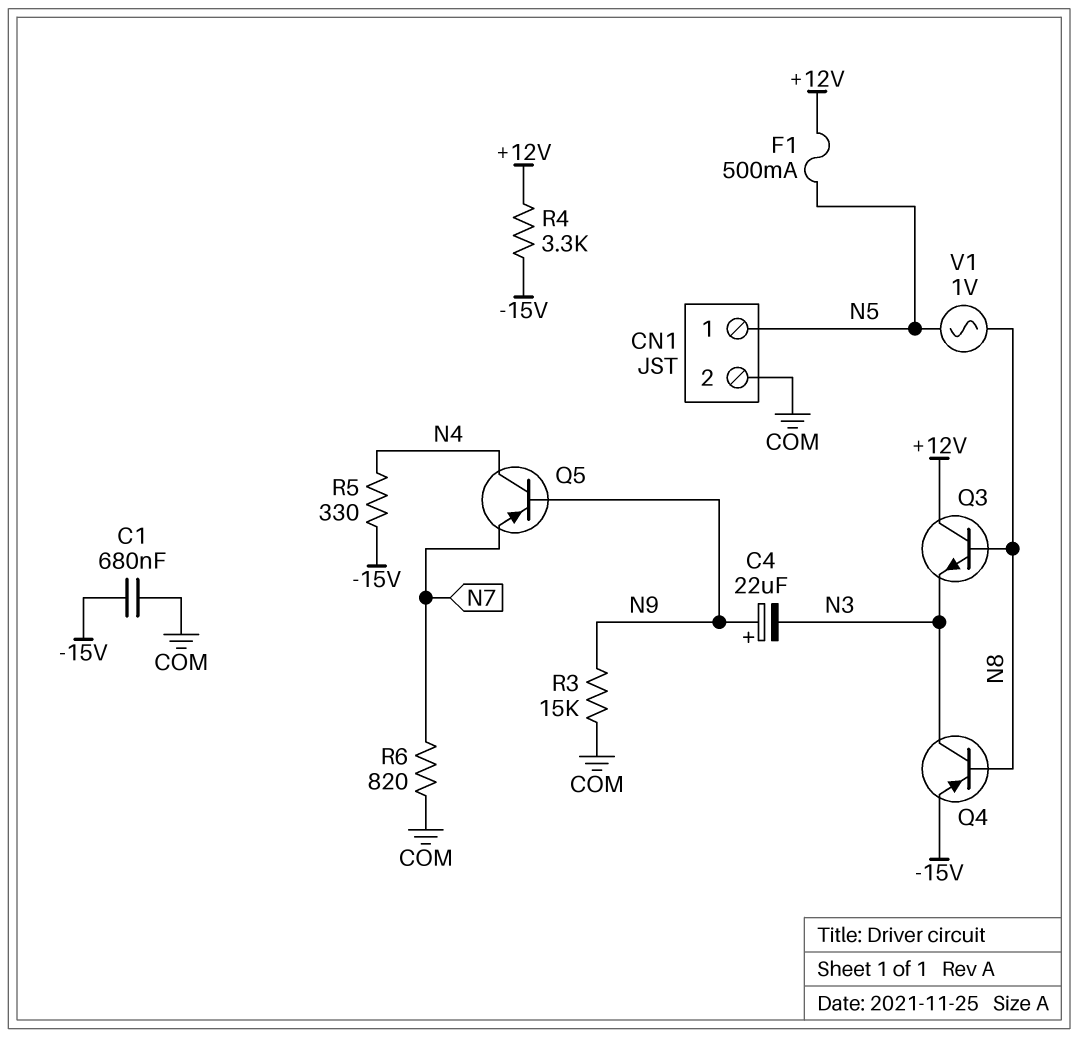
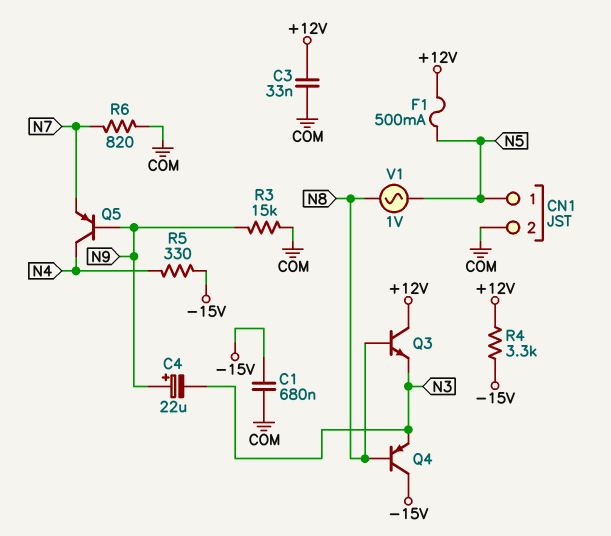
C3: none -> 33nF (+12V, COM)
Q4: PNP (B N8, C N3, E -15V) -> PNP (B N8, C -15V, E N3)

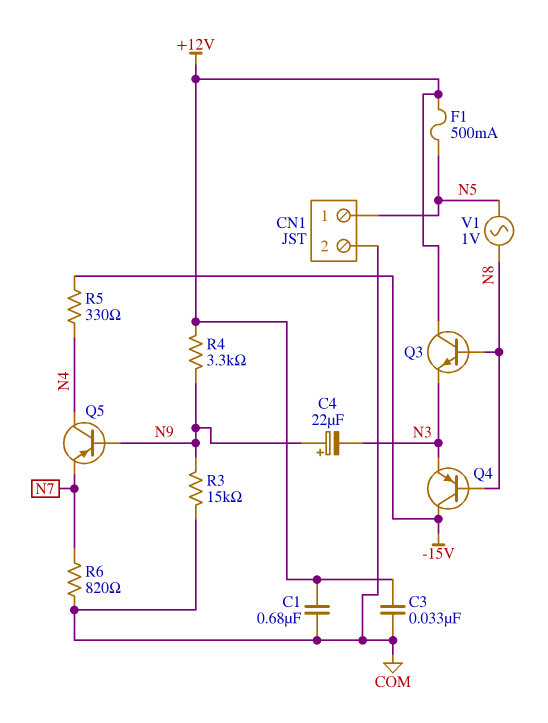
C1: 680nF (-15V, COM) -> 680nF (+12V, COM)
R4: 3.3k (+12V, -15V) -> 3.3k (+12V, N9)

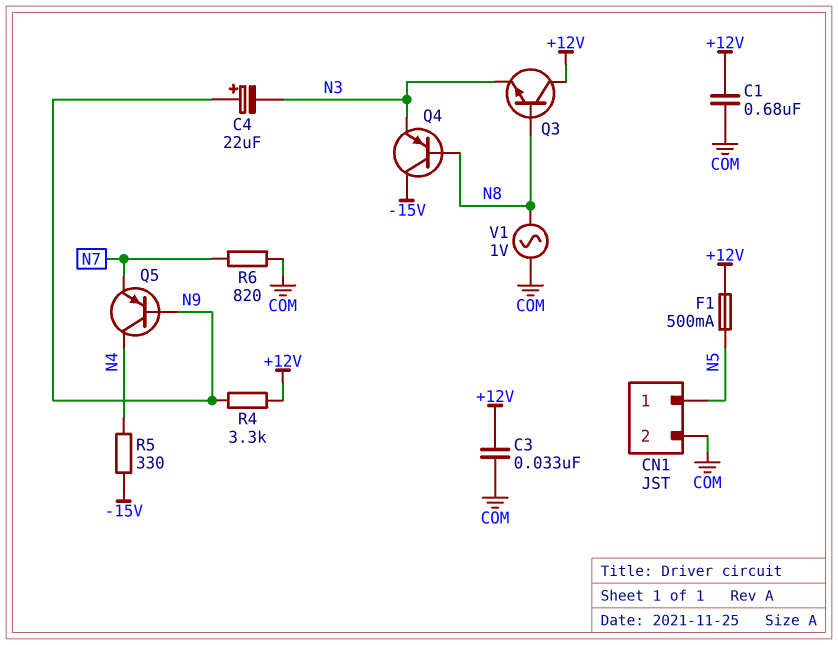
R3: 15k (COM, N9) -> none
V1: AC 1V (N5, N8) -> AC 1V (COM, N8)

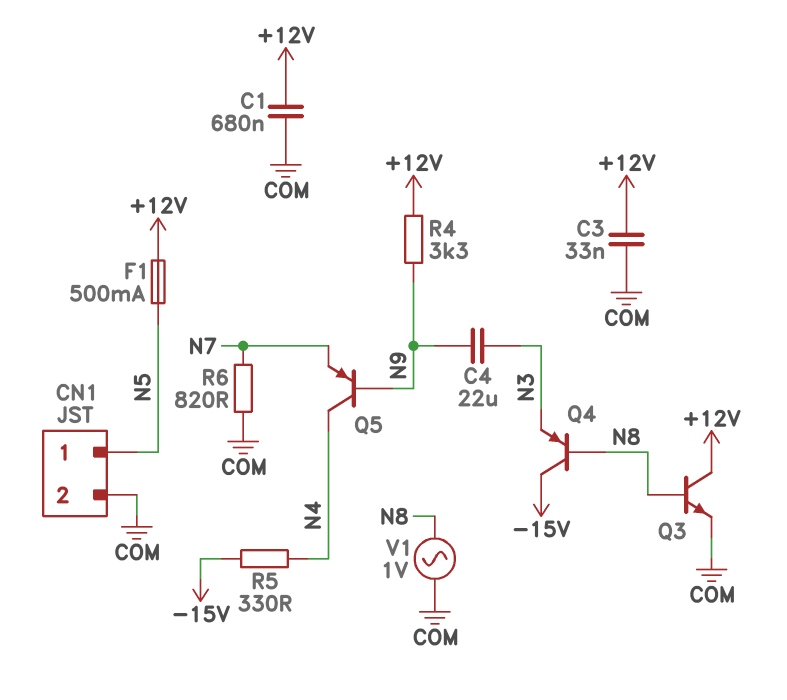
C4: 22uF (plus N9, minus N3) -> 22uF (N3, N9)
Q3: NPN (B N8, C +12V, E N3) -> NPN (B N8, C +12V, E COM)

